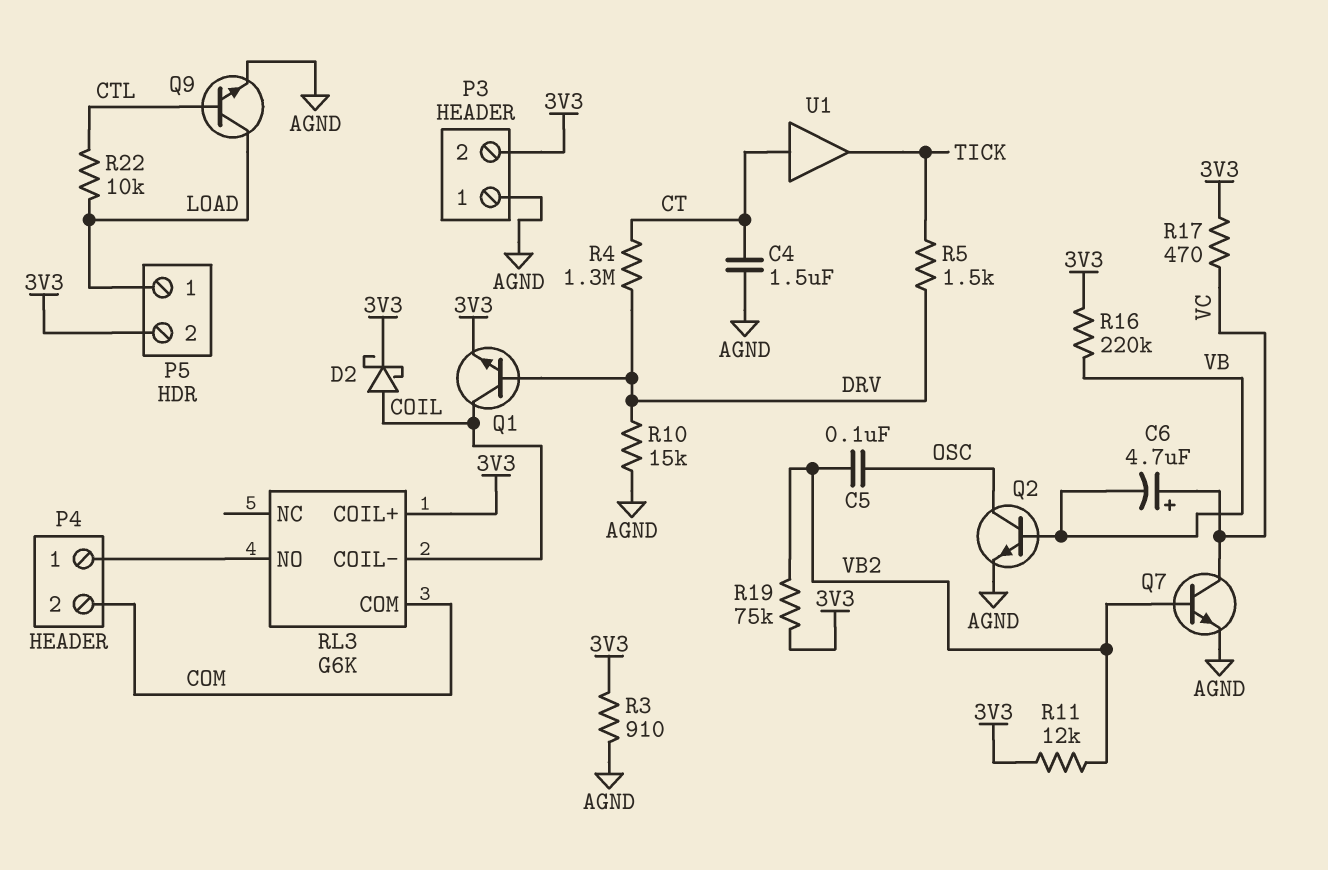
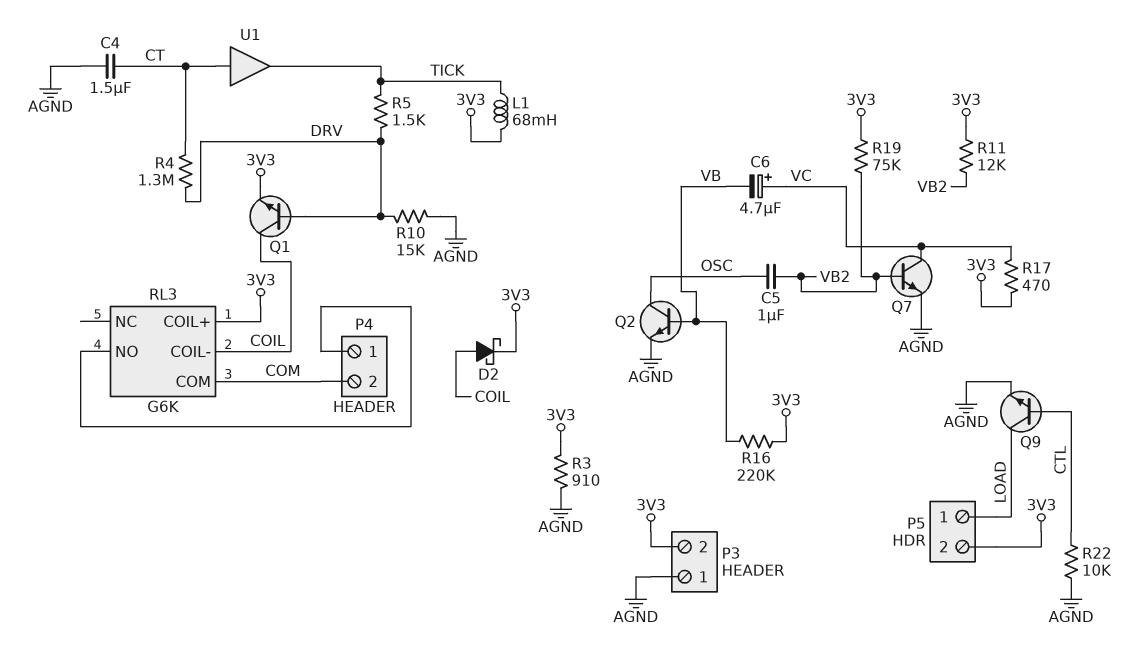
C5: 100nF (OSC, VB2) -> 1uF (OSC, VB2)
L1: none -> 68mH (3V3, TICK)
R22: 10k (CTL, LOAD) -> 10k (AGND, CTL)

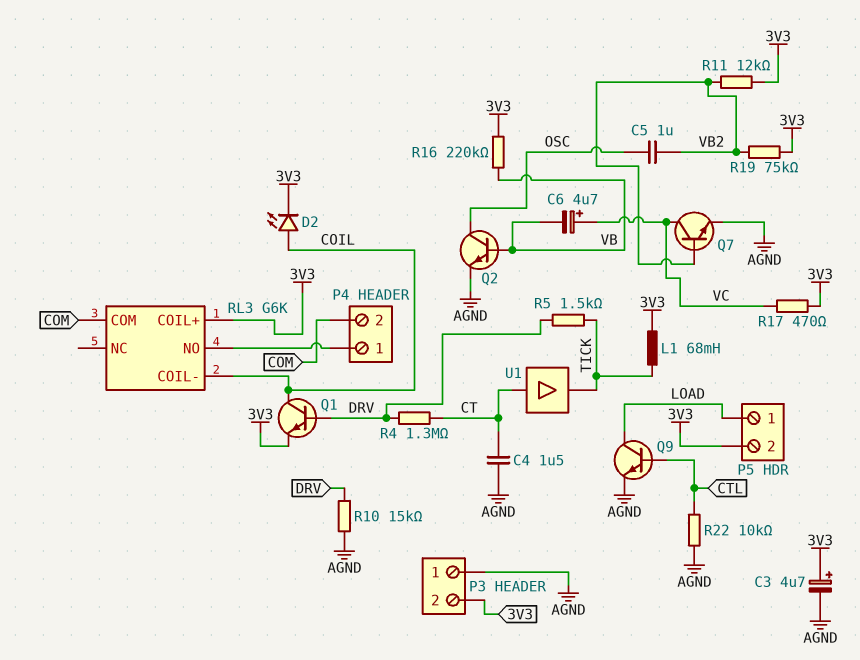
C3: none -> 4.7uF (plus 3V3, minus AGND)
D2: schottky (A COIL, K 3V3) -> LED (A COIL, K 3V3)
R3: 910 (3V3, AGND) -> none

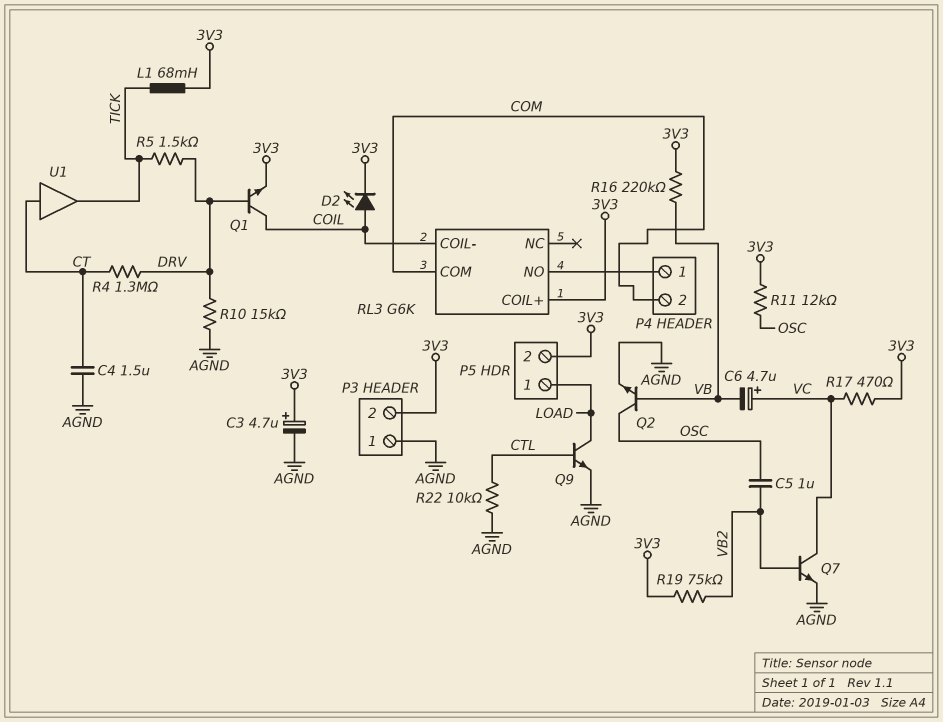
R11: 12k (3V3, VB2) -> 12k (3V3, OSC)

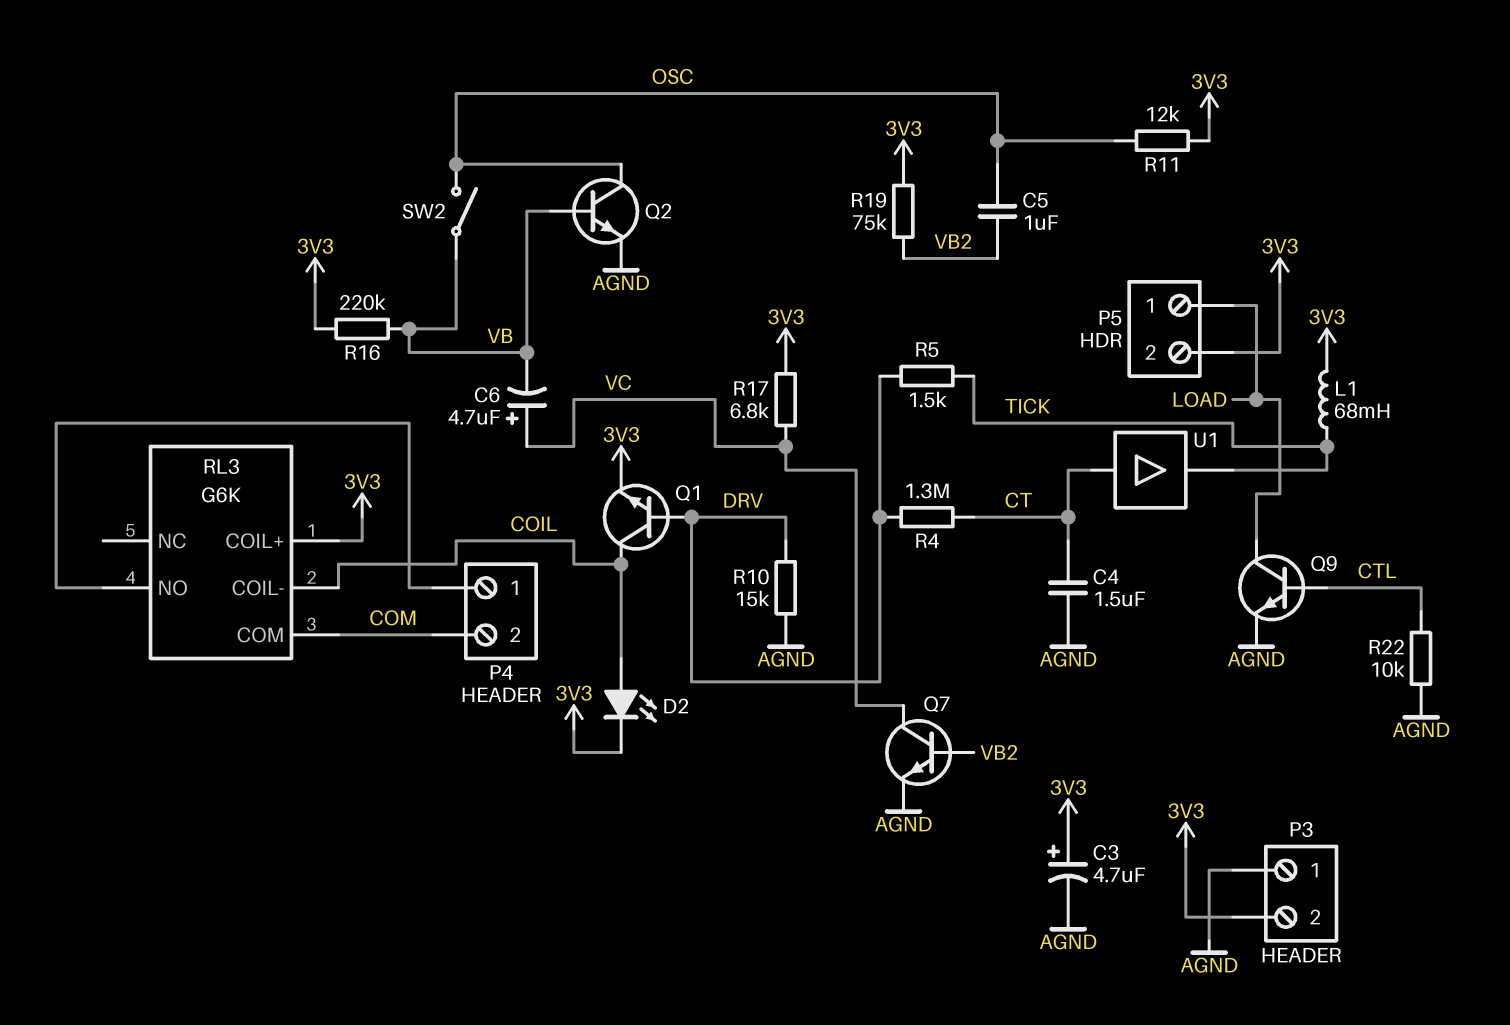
R17: 470 (3V3, VC) -> 6.8k (3V3, VC)
SW2: none -> switch (OSC, VB)

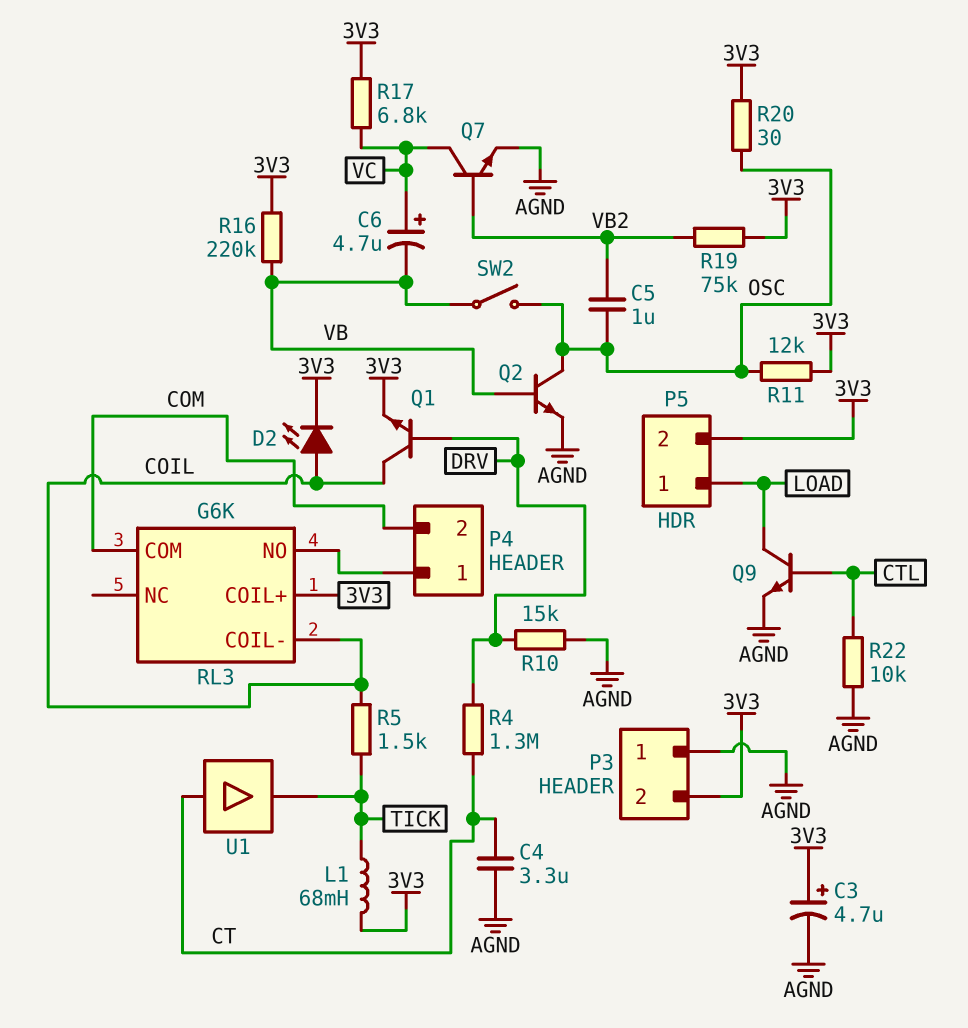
C4: 1.5uF (AGND, CT) -> 3.3uF (AGND, CT)
R5: 1.5k (DRV, TICK) -> 1.5k (COIL, TICK)
R20: none -> 30 (3V3, OSC)

